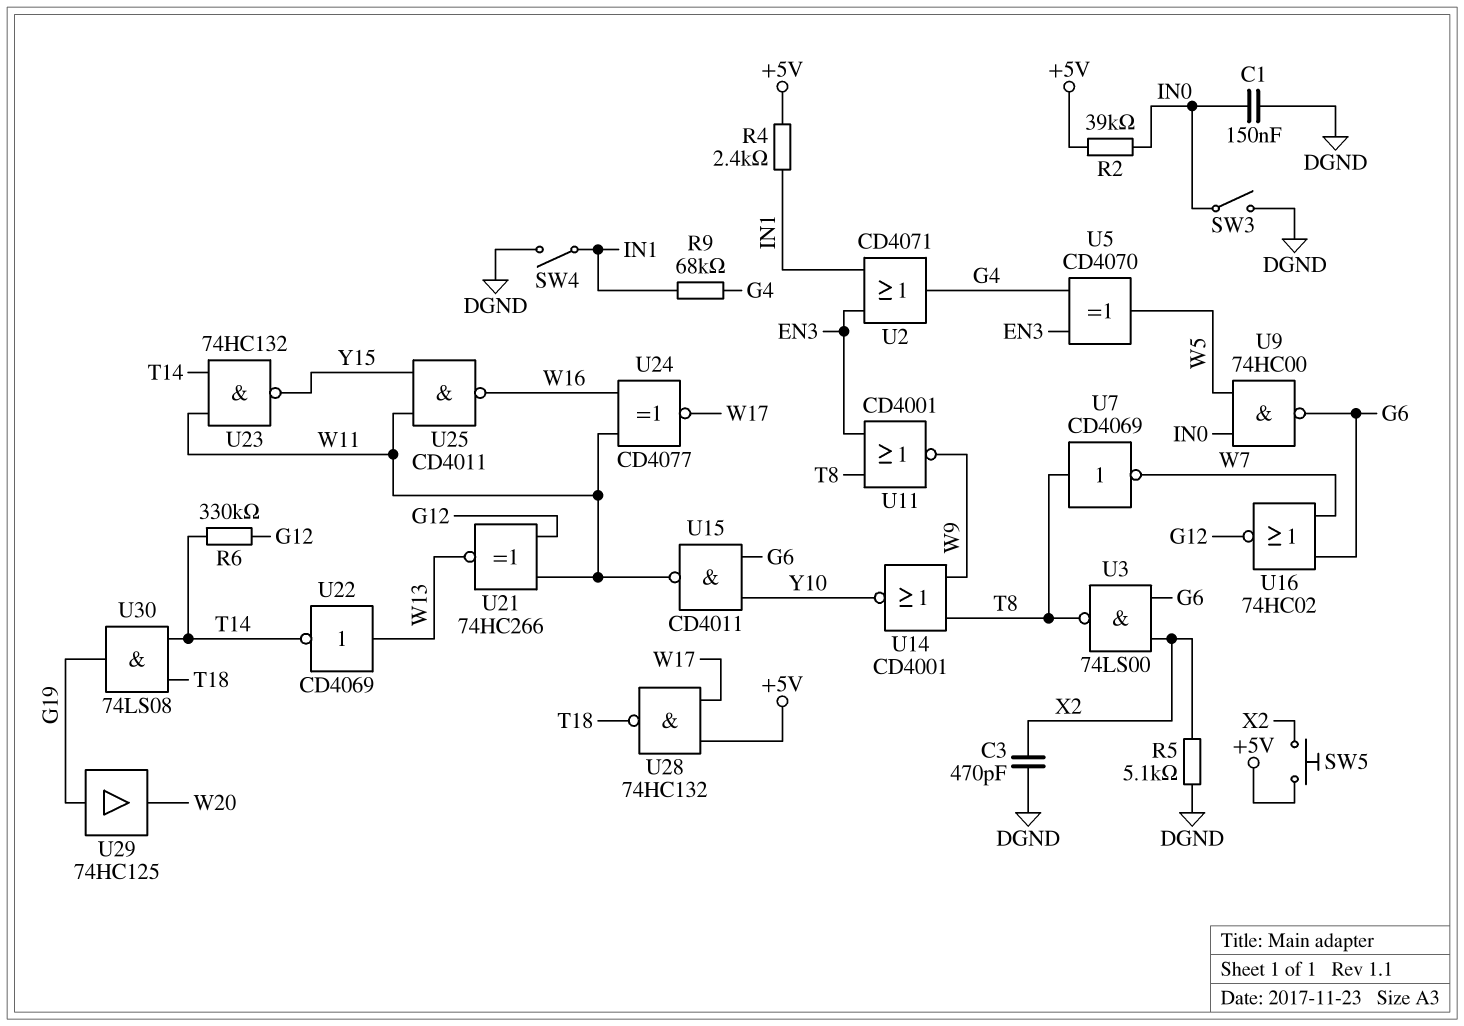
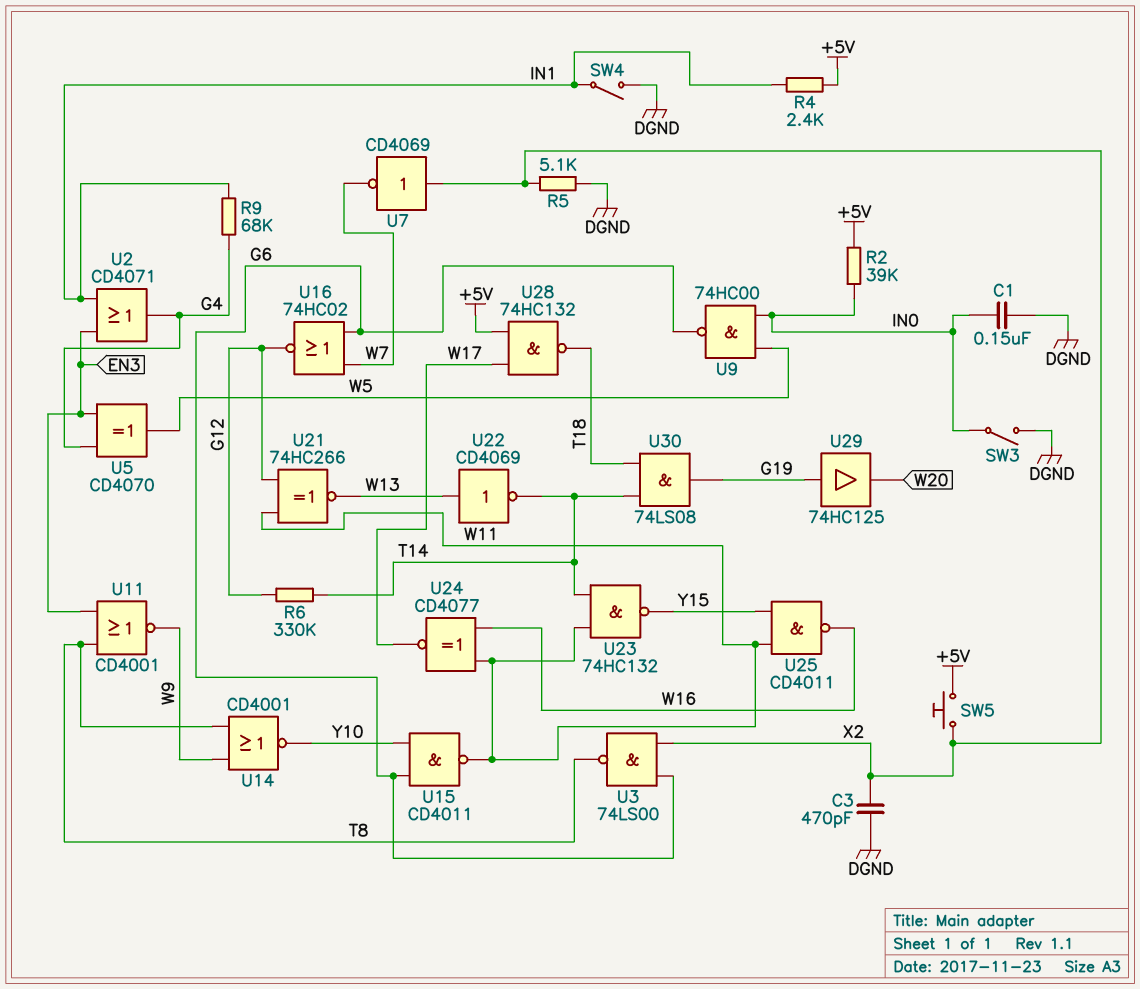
U7: NOT CD4069 (in T8, out W7) -> NOT CD4069 (in X2, out W7)

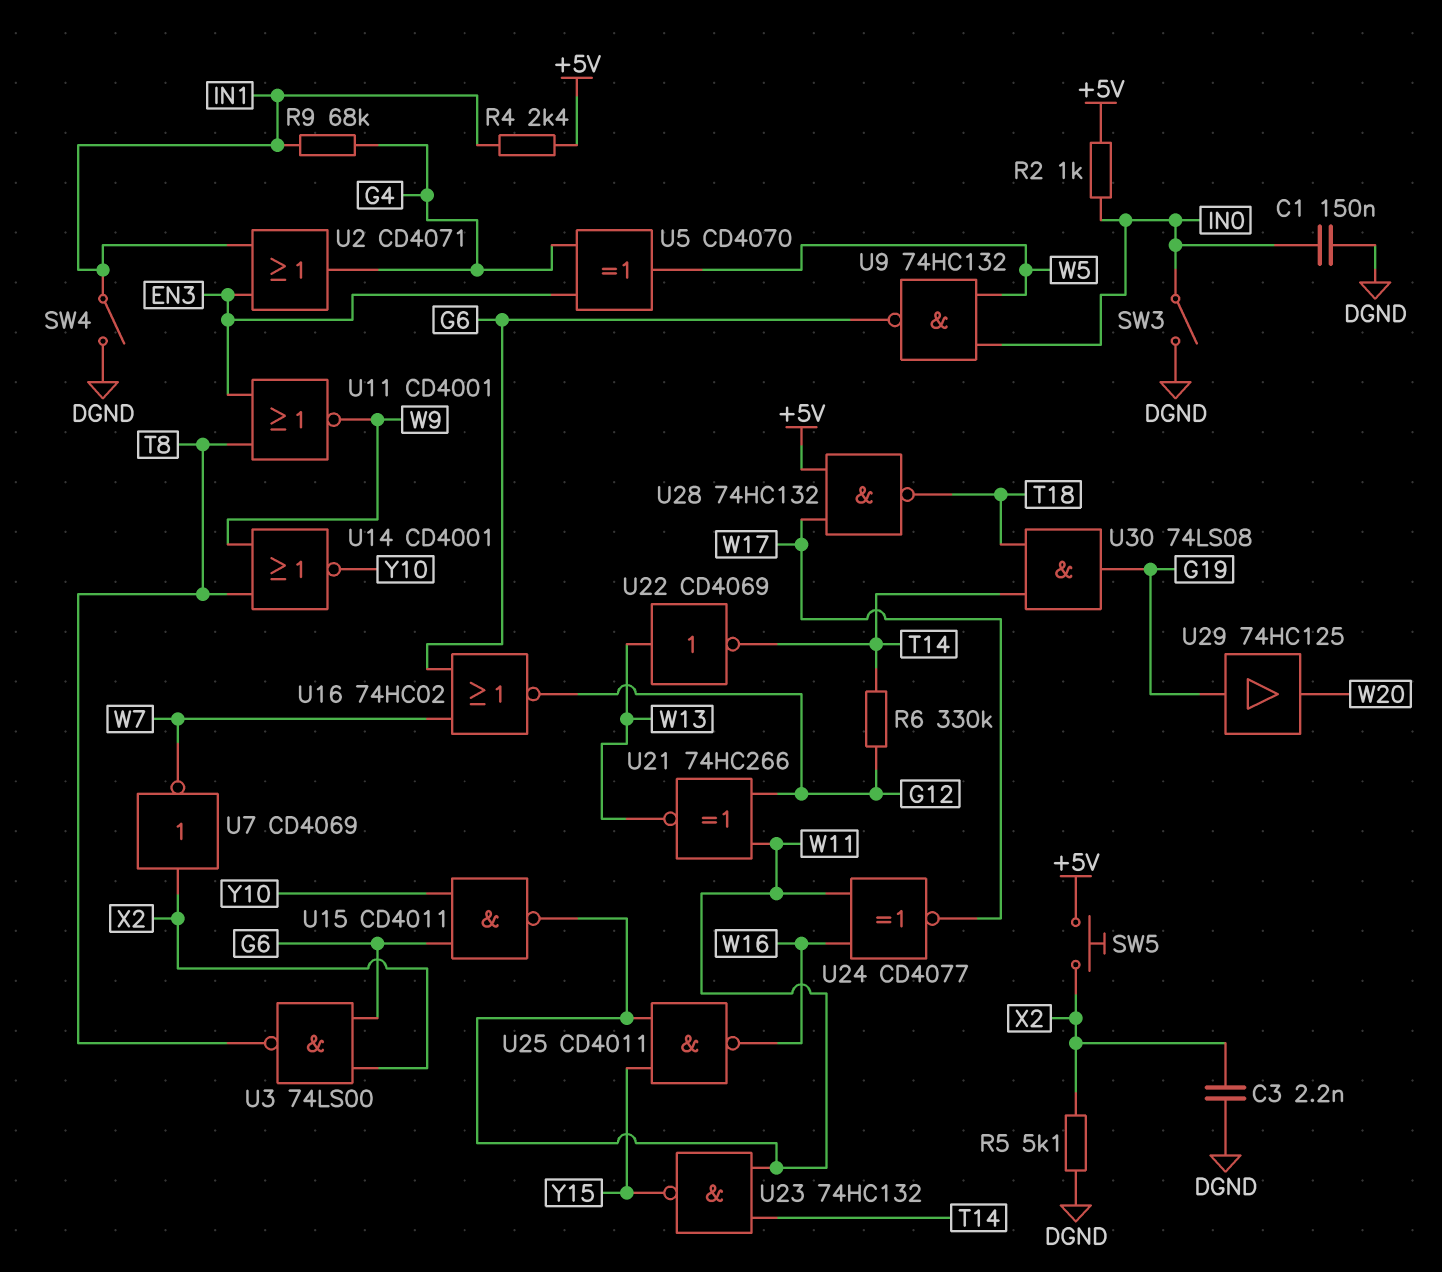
C3: 470pF (DGND, X2) -> 2.2nF (DGND, X2)
R2: 39k (+5V, IN0) -> 1k (+5V, IN0)
U9: NAND 74HC00 (in IN0, in W5, out G6) -> NAND 74HC132 (in IN0, in W5, out G6)

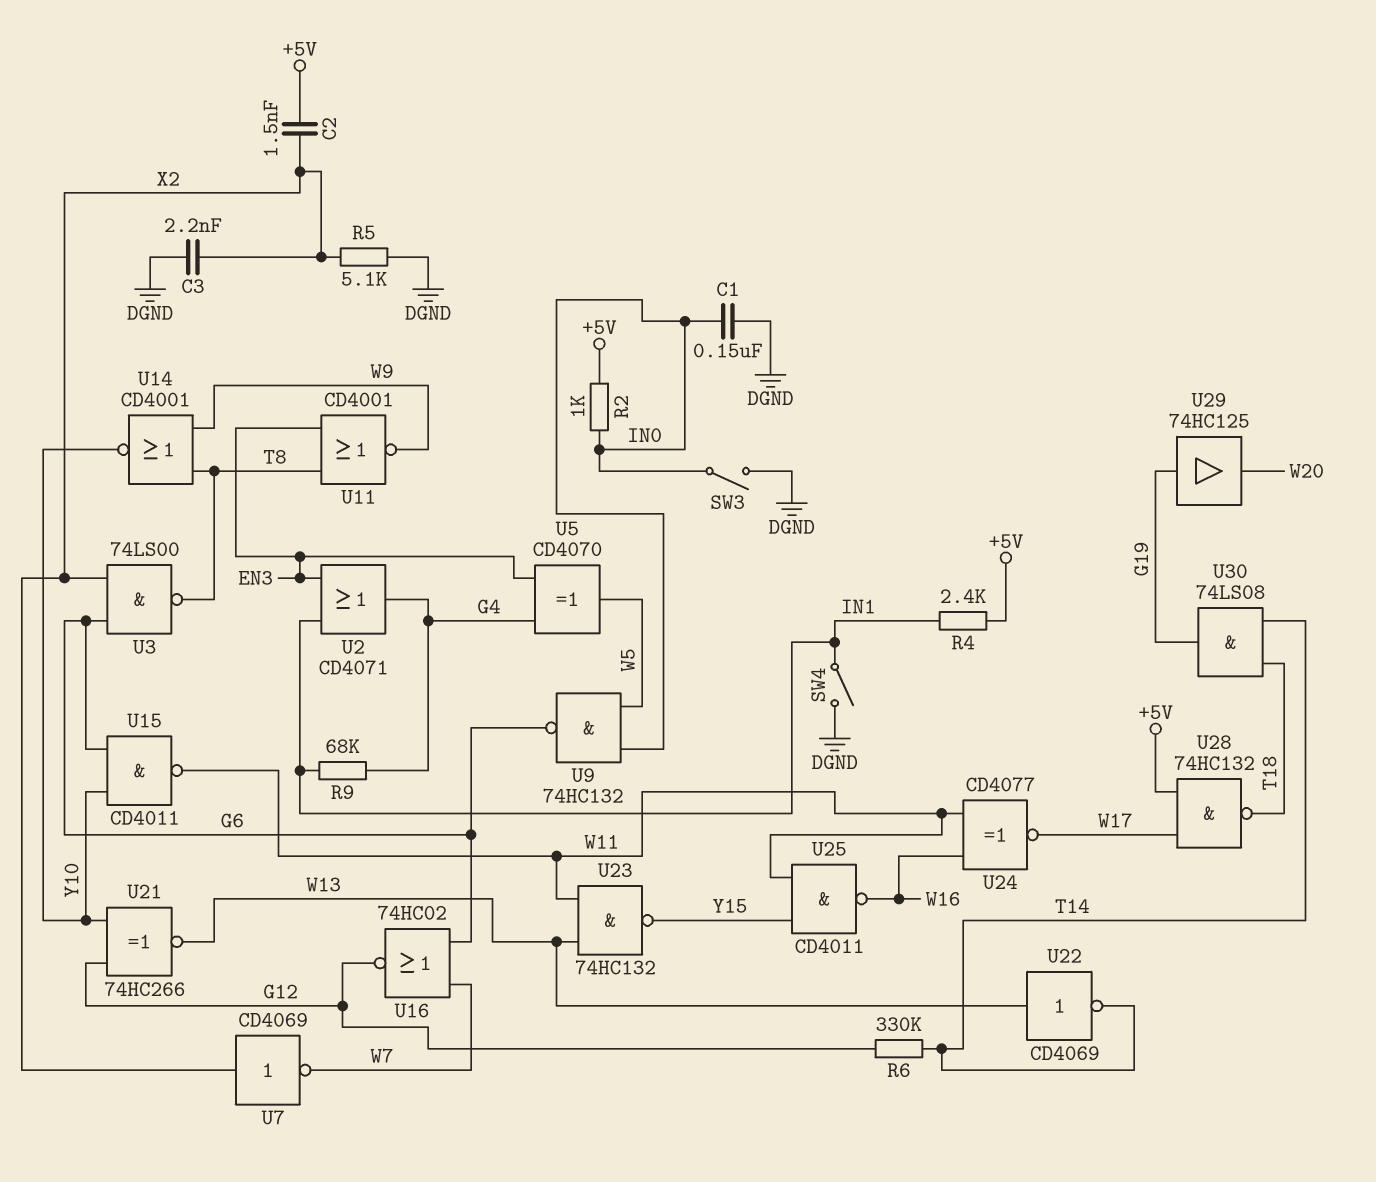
C2: none -> 1.5nF (+5V, X2)
SW5: button (+5V, X2) -> none
U21: XNOR 74HC266 (in G12, in W11, out W13) -> XNOR 74HC266 (in G12, in Y10, out W13)
U23: NAND 74HC132 (in T14, in W11, out Y15) -> NAND 74HC132 (in W11, in W13, out Y15)

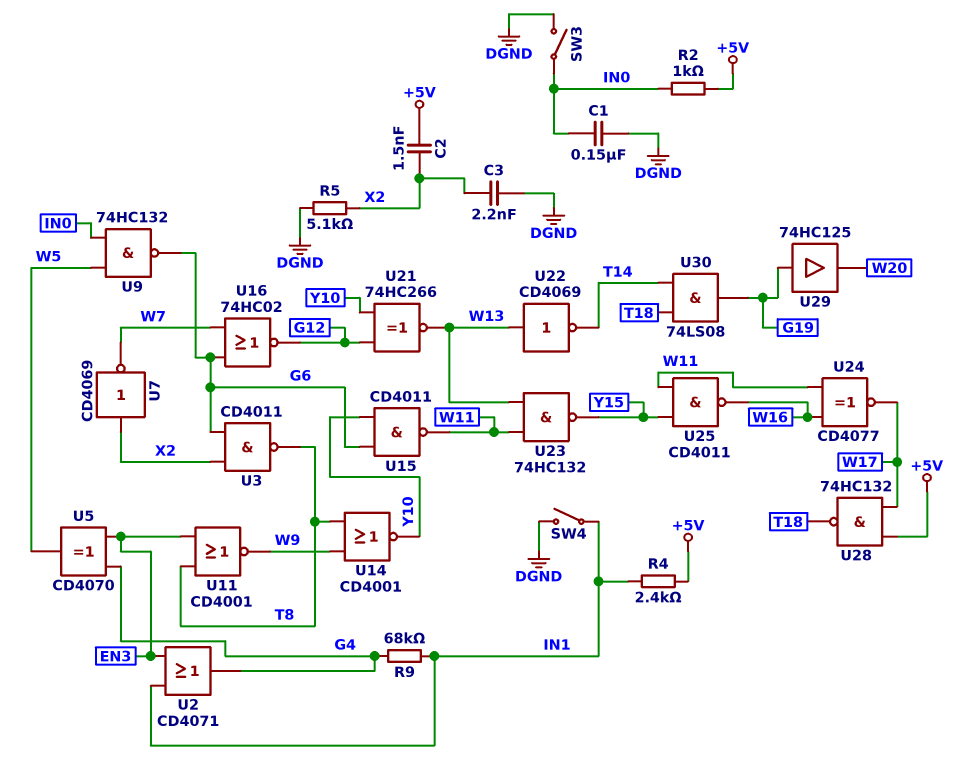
R6: 330k (G12, T14) -> none
U3: NAND 74LS00 (in G6, in X2, out T8) -> NAND CD4011 (in G6, in X2, out T8)

